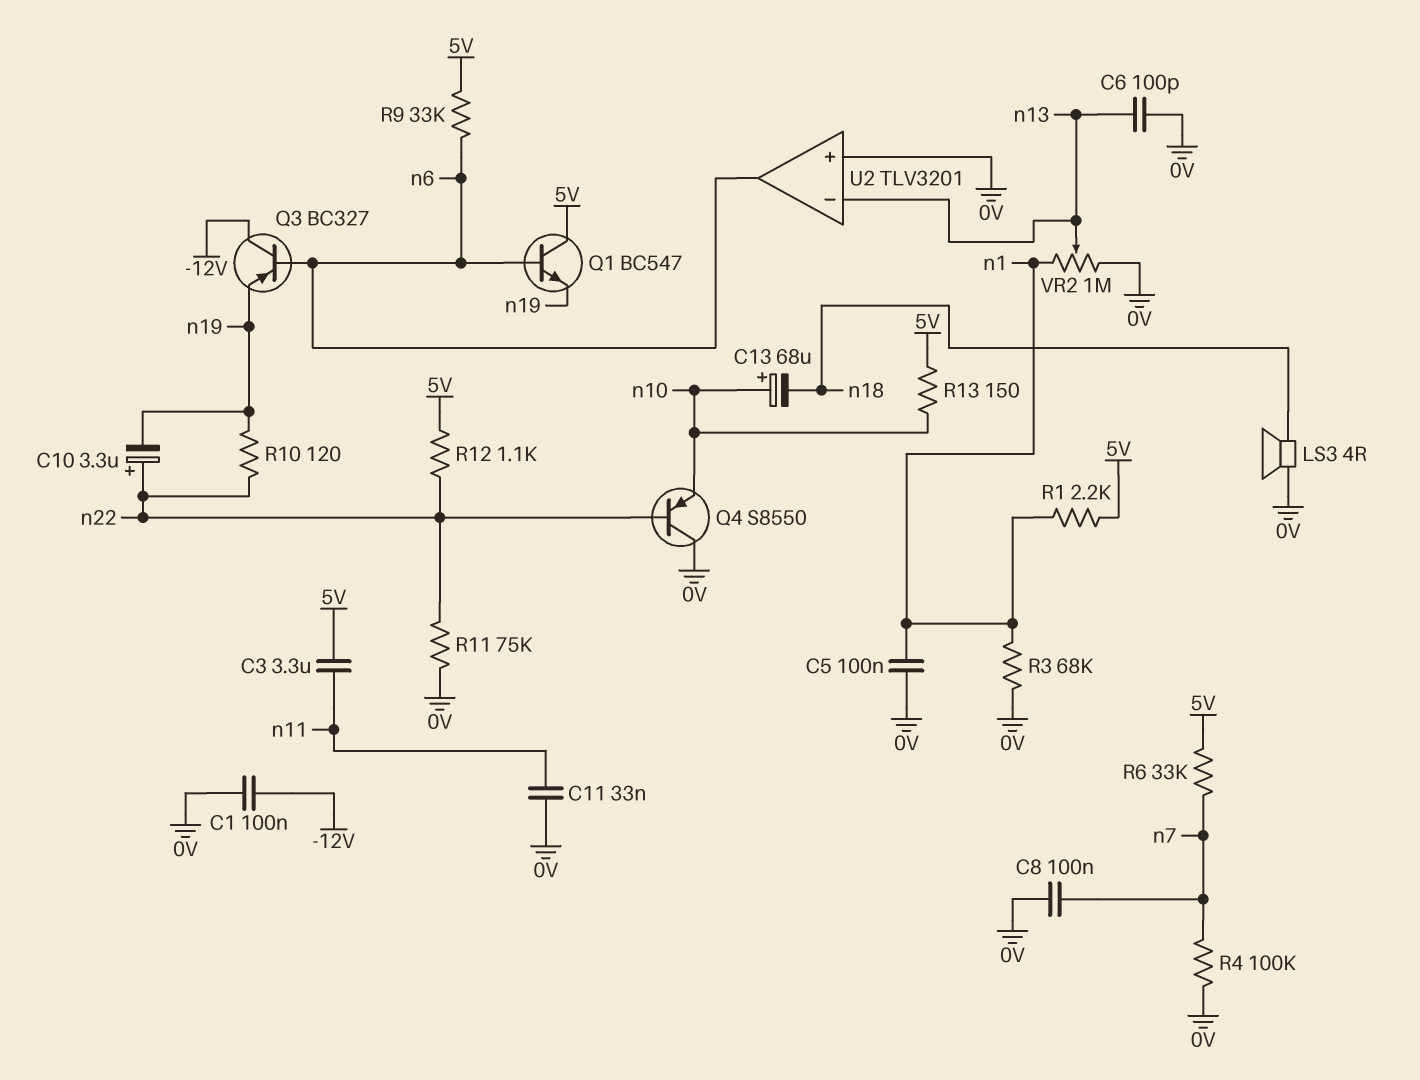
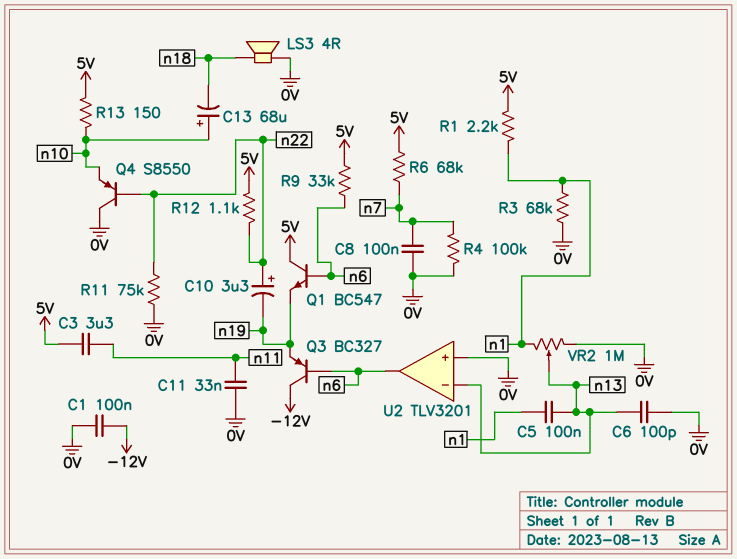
C5: 100nF (0V, n1) -> 100nF (n1, n13)
R6: 33k (5V, n7) -> 68k (5V, n7)
R10: 120 (n19, n22) -> none

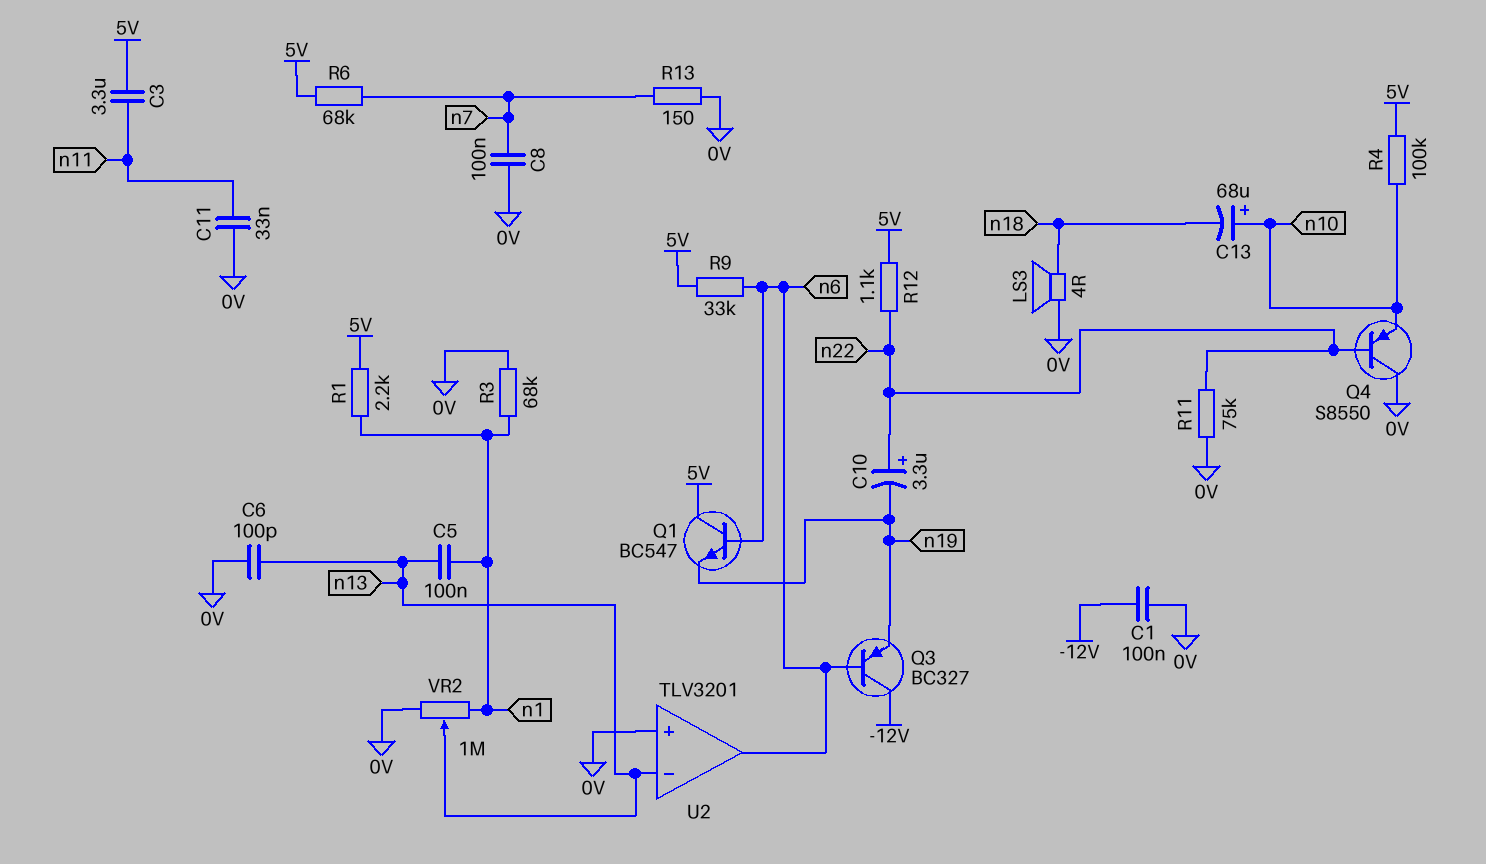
R4: 100k (0V, n7) -> 100k (5V, n10)
R13: 150 (5V, n10) -> 150 (0V, n7)

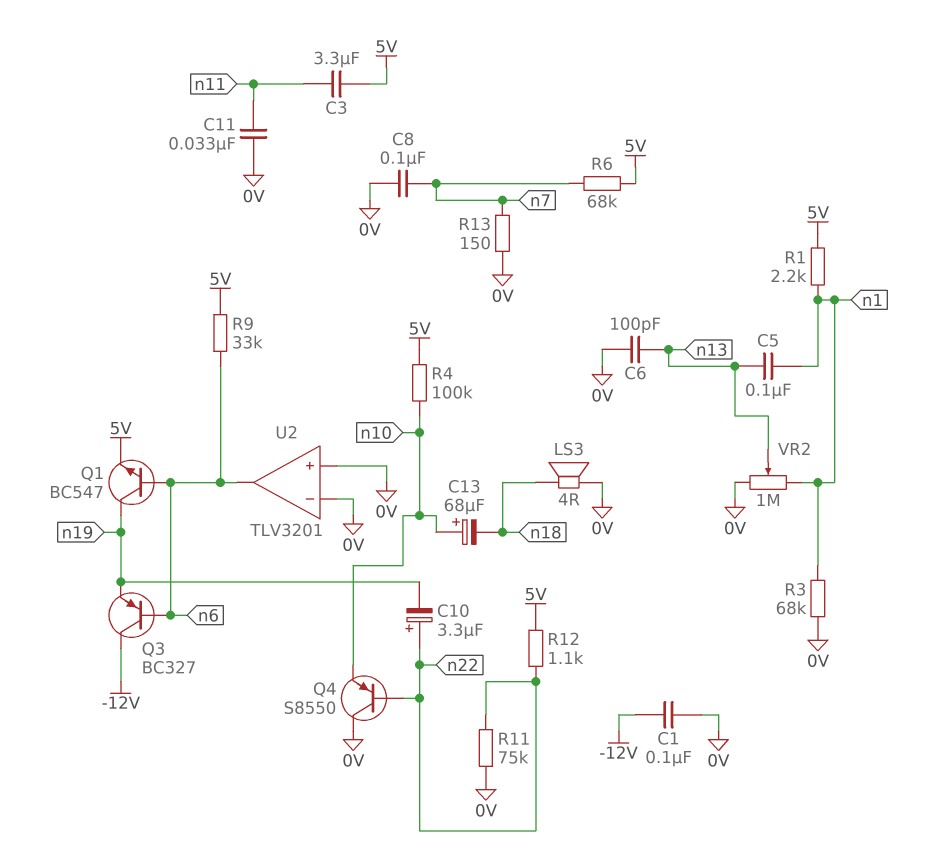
Q1: NPN BC547 (B n6, C 5V, E n19) -> NPN BC547 (B n6, C n19, E 5V)
U2 pin in-: n13 -> 0V

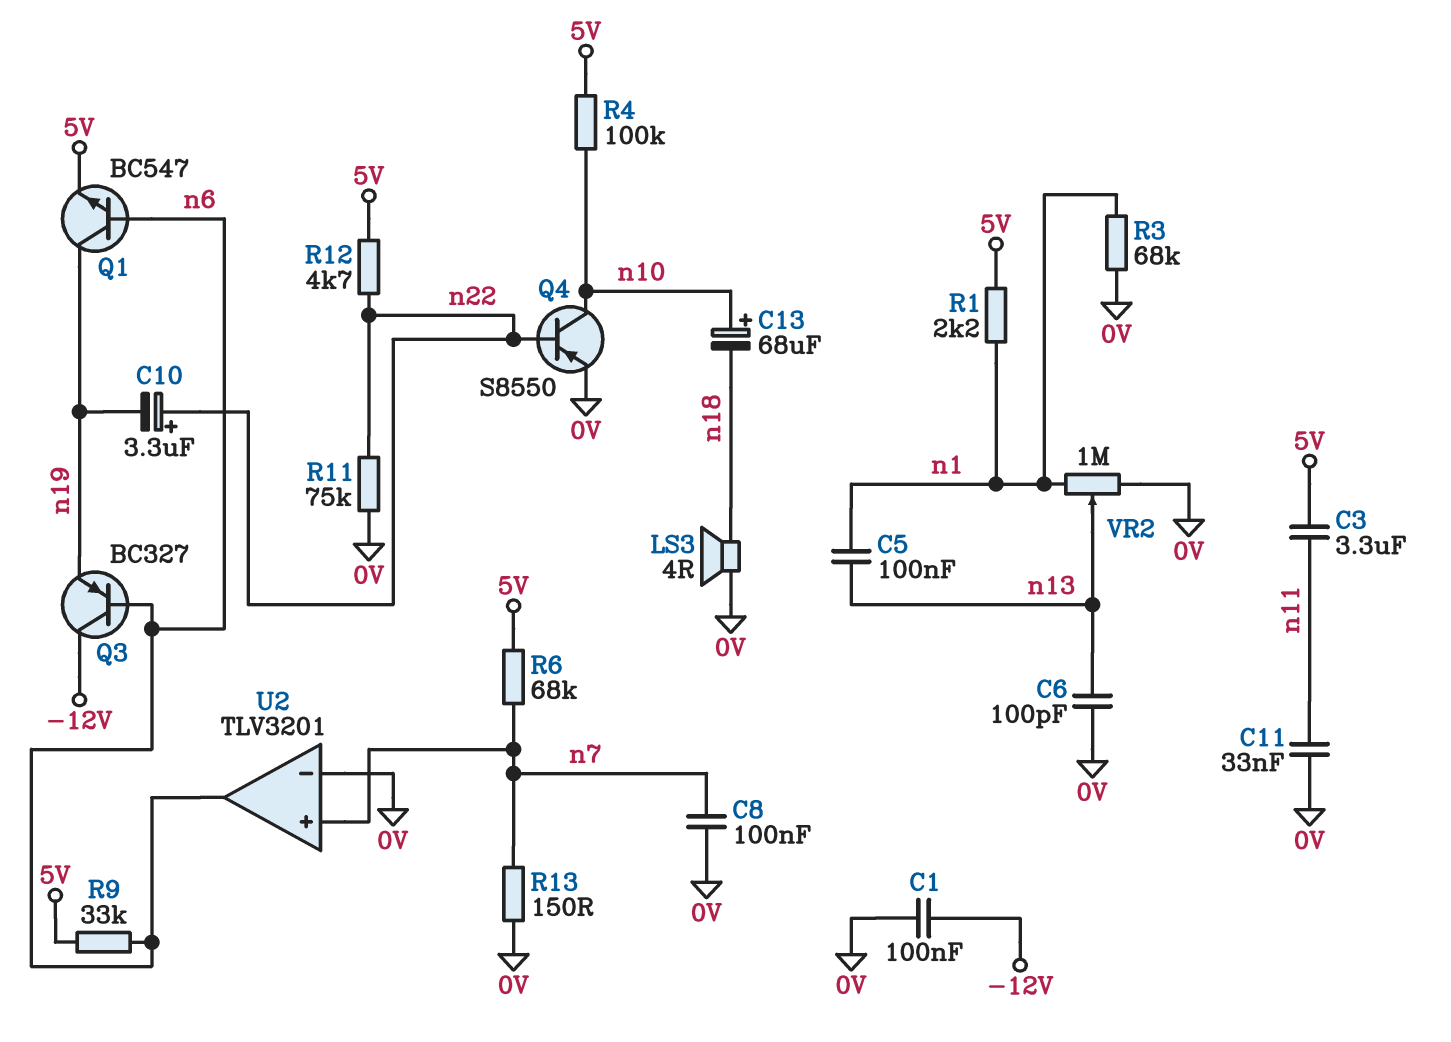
Q4: PNP S8550 (B n22, C 0V, E n10) -> PNP S8550 (B n22, C n10, E 0V)
R12: 1.1k (5V, n22) -> 4.7k (5V, n22)
U2 pin in+: 0V -> n7

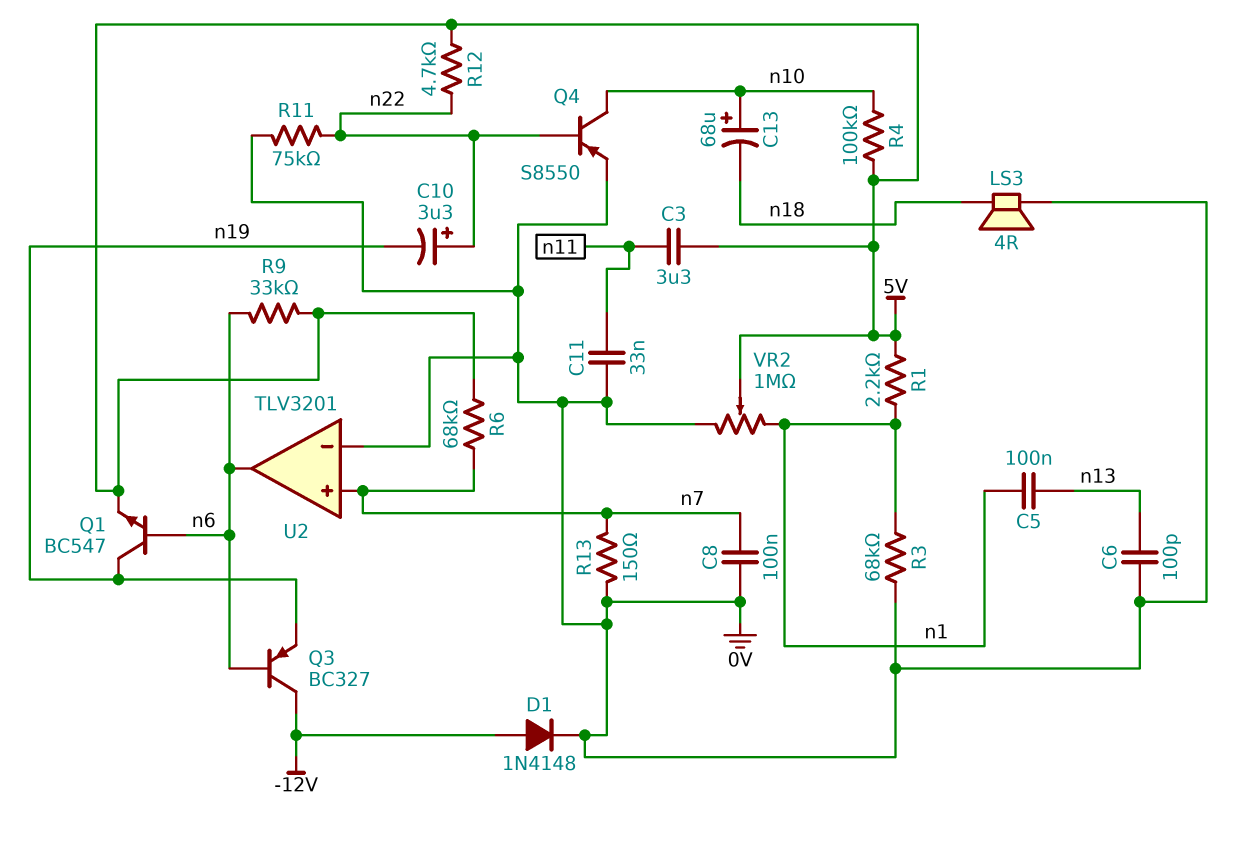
C1: 100nF (-12V, 0V) -> none
D1: none -> diode 1N4148 (A -12V, K 0V)
VR2: 1M (0V, n1, wiper n13) -> 1M (0V, n1, wiper 5V)

